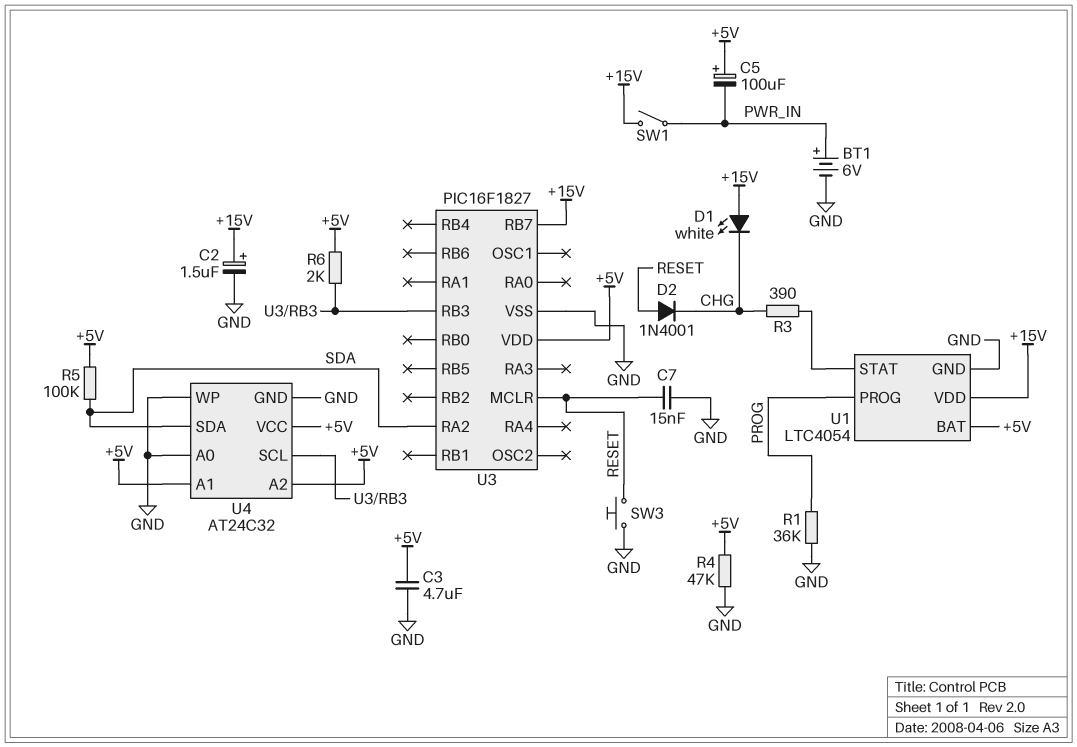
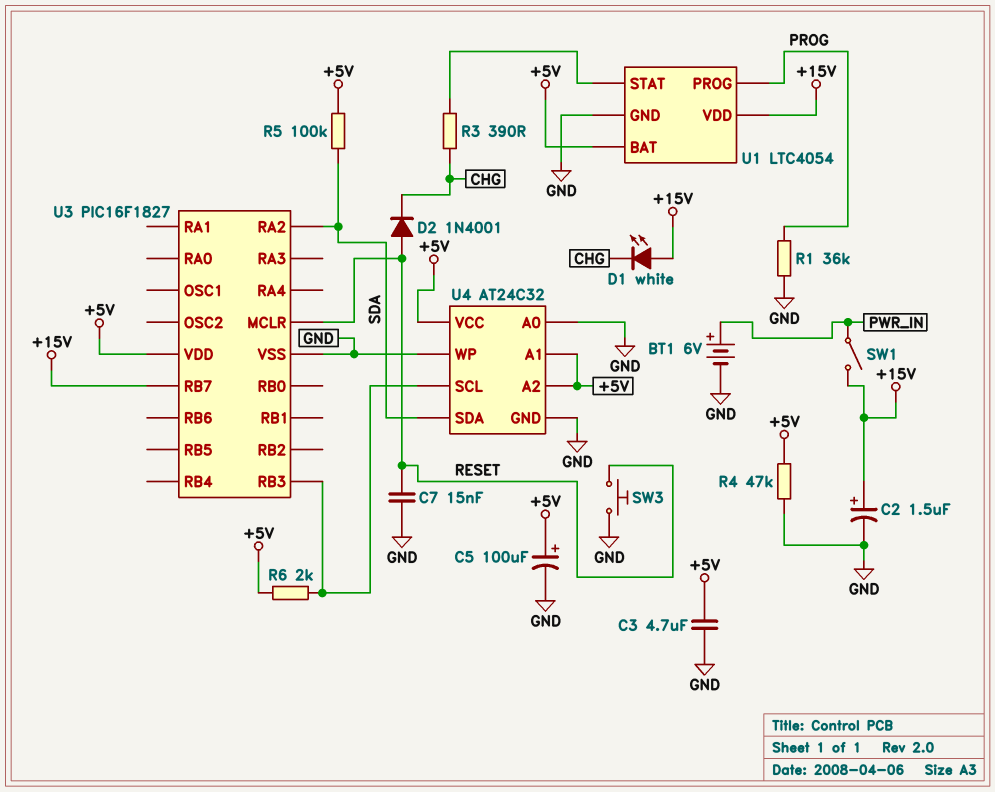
C5: 100uF (plus +5V, minus PWR_IN) -> 100uF (plus +5V, minus GND)

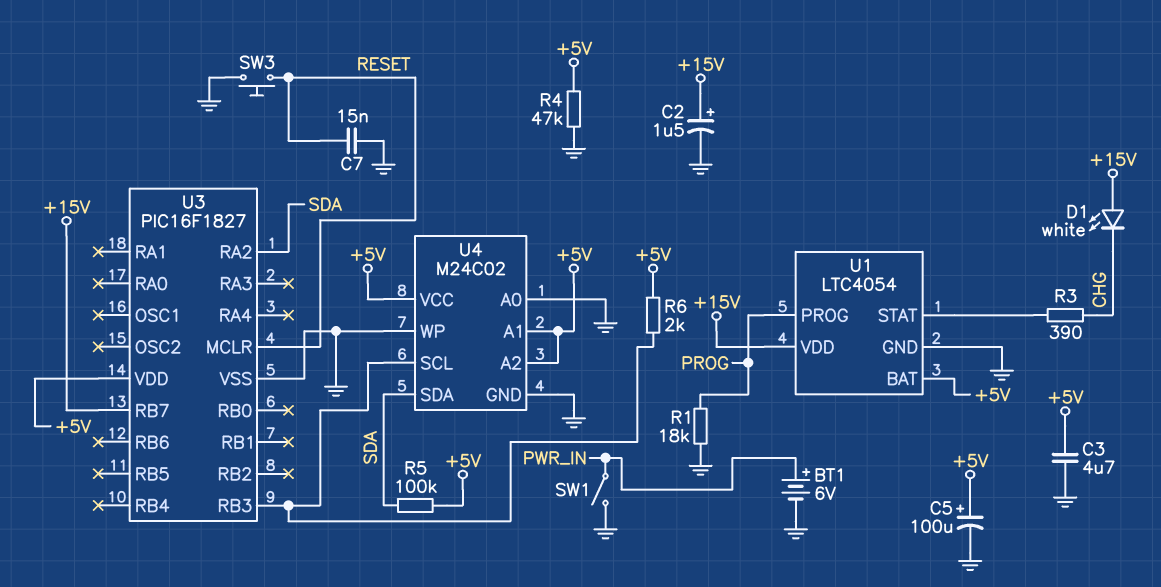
D2: diode 1N4001 (A RESET, K CHG) -> none
R1: 36k (GND, PROG) -> 18k (GND, PROG)
SW1: switch (+15V, PWR_IN) -> switch (GND, PWR_IN)
U4: AT24C32 -> M24C02

